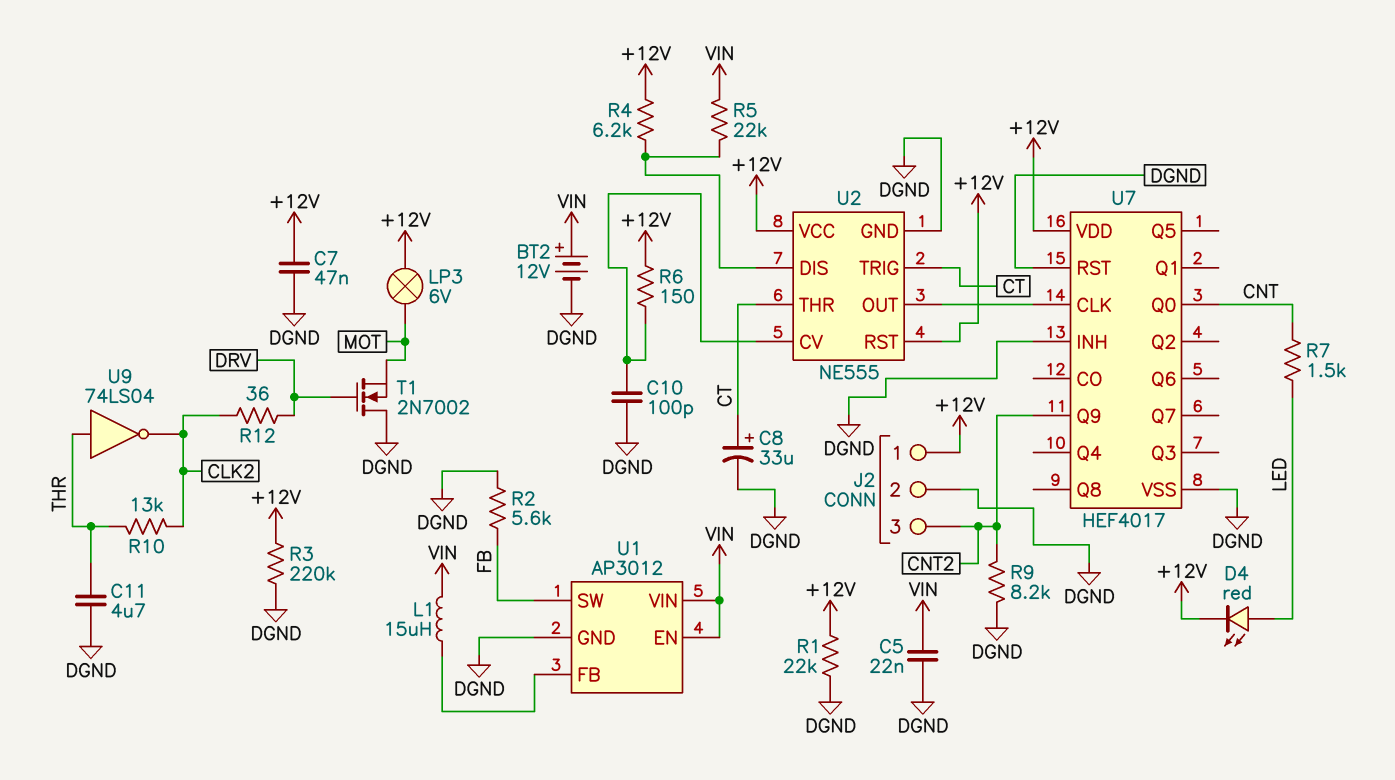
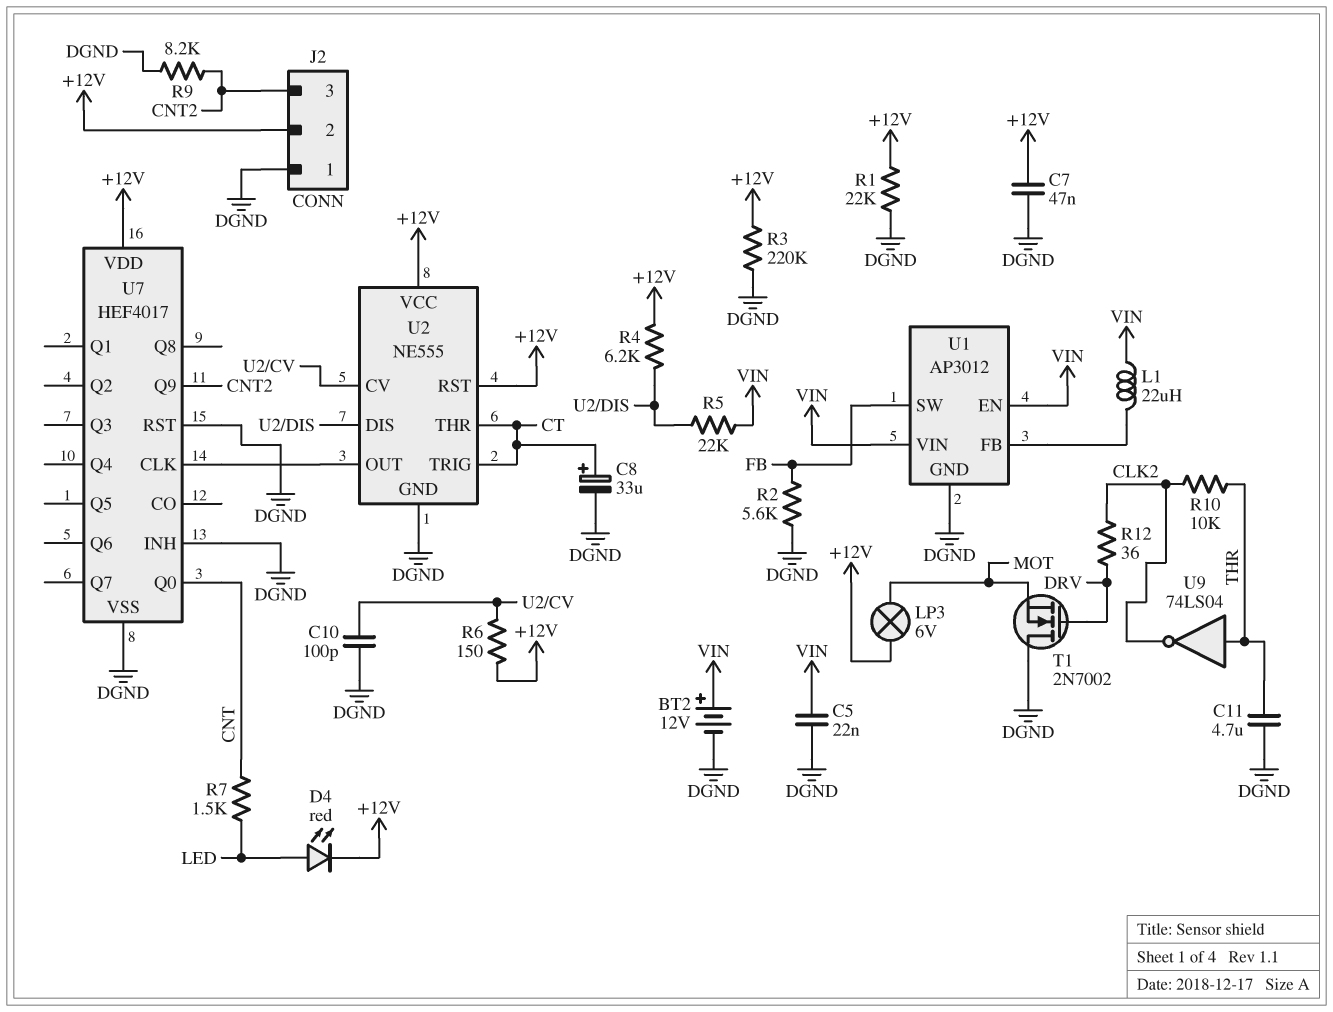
J2 pin 1: +12V -> DGND
J2 pin 2: DGND -> +12V
L1: 15uH (U1/FB, VIN) -> 22uH (U1/FB, VIN)
R10: 13k (CLK2, THR) -> 10k (CLK2, THR)

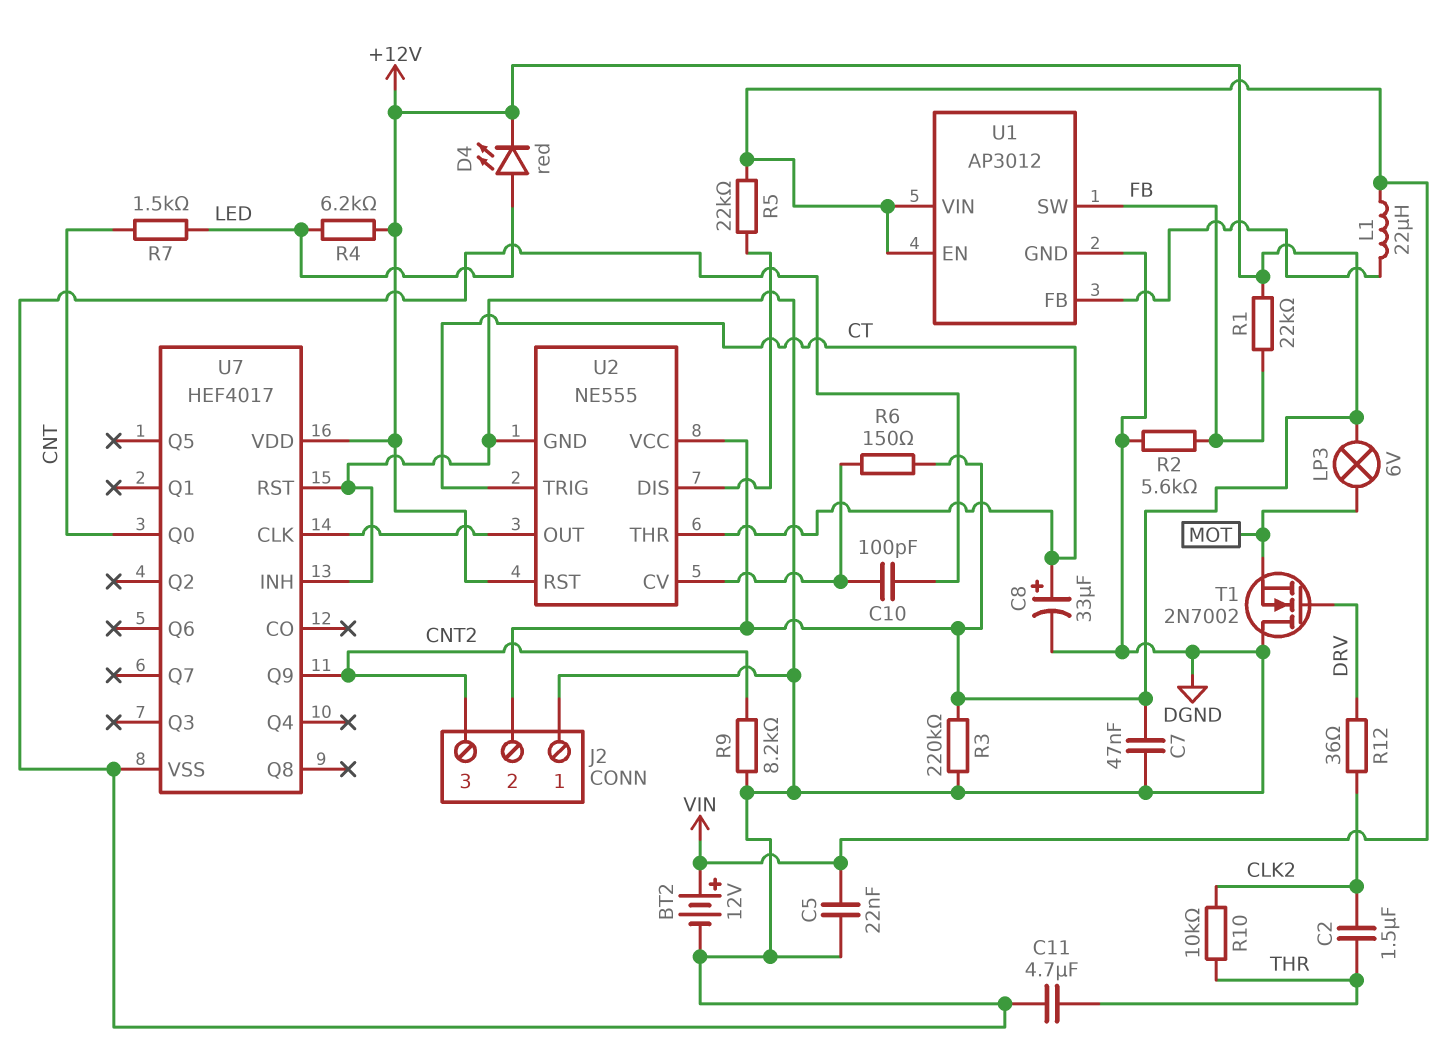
C2: none -> 1.5uF (CLK2, THR)
R1: 22k (+12V, DGND) -> 22k (+12V, FB)
R4: 6.2k (+12V, U2/DIS) -> 6.2k (+12V, LED)
U9: NOT 74LS04 (in THR, out CLK2) -> none

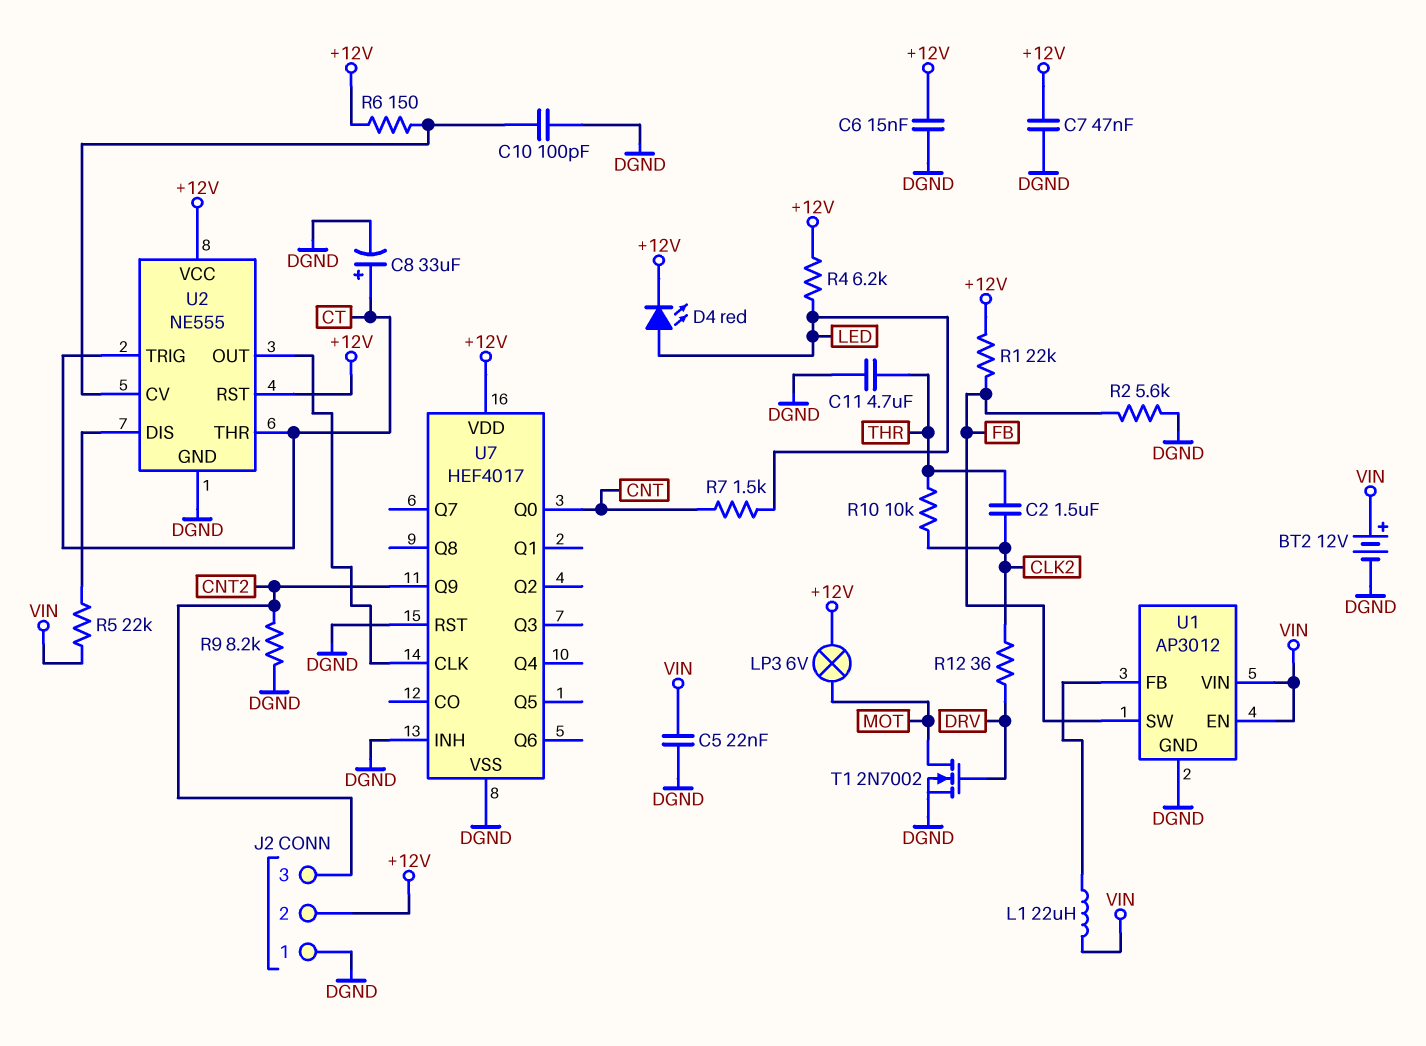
C6: none -> 15nF (+12V, DGND)
R3: 220k (+12V, DGND) -> none
T1: NMOS 2N7002 (G DRV, D DGND, S MOT) -> NMOS 2N7002 (G DRV, D MOT, S DGND)

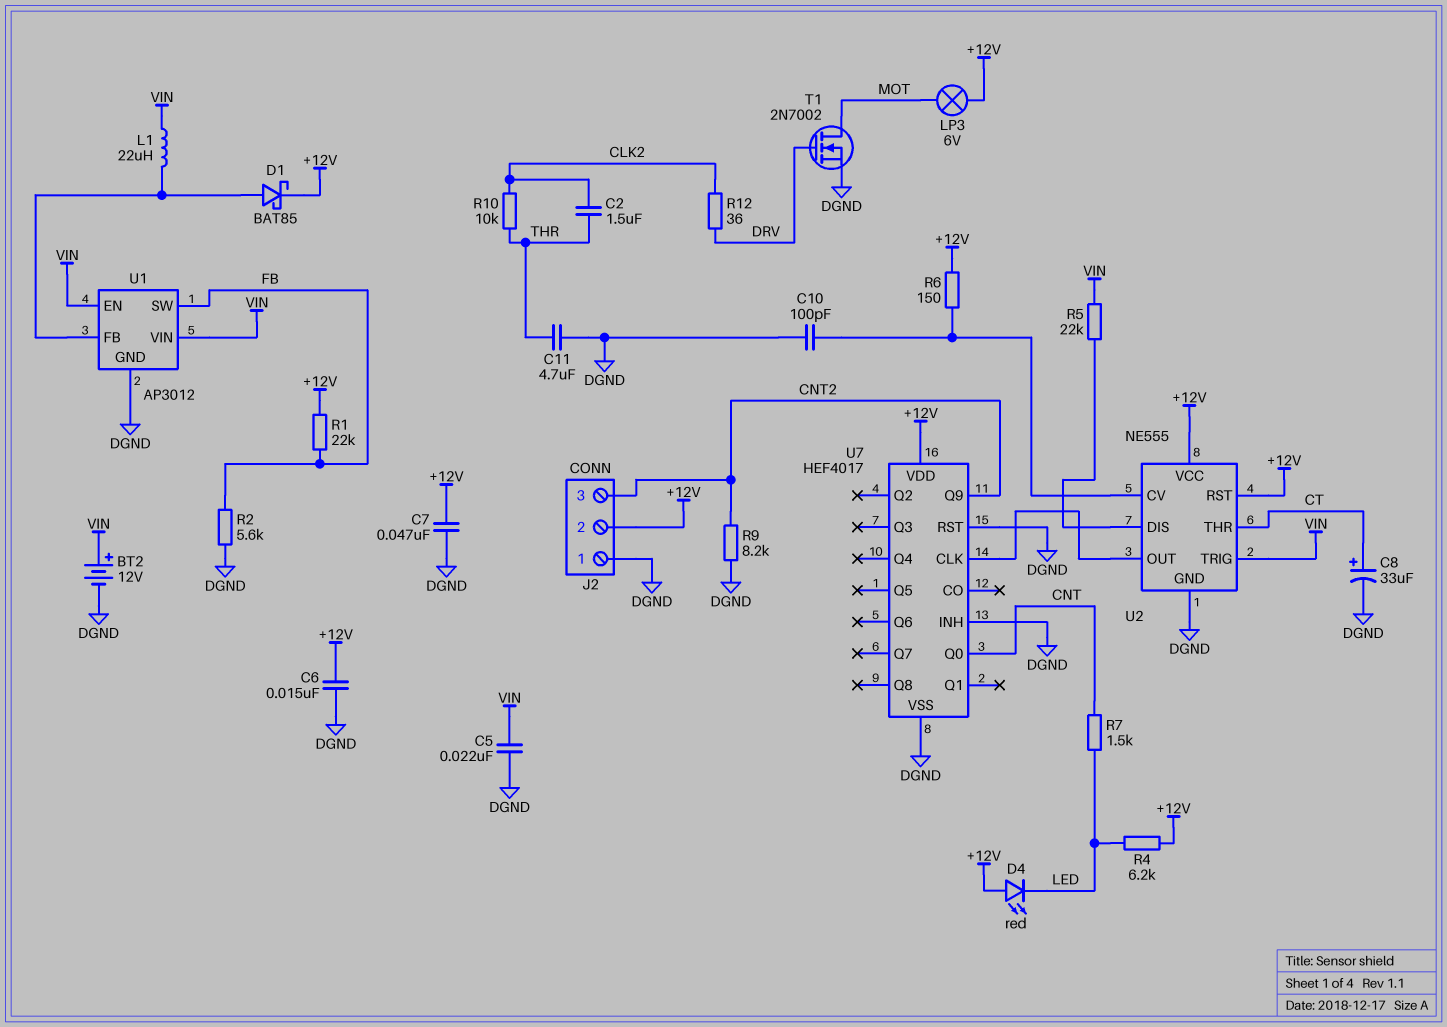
D1: none -> schottky BAT85 (A U1/FB, K +12V)
D4: LED red (A LED, K +12V) -> LED red (A +12V, K LED)
U2 pin TRIG: CT -> VIN

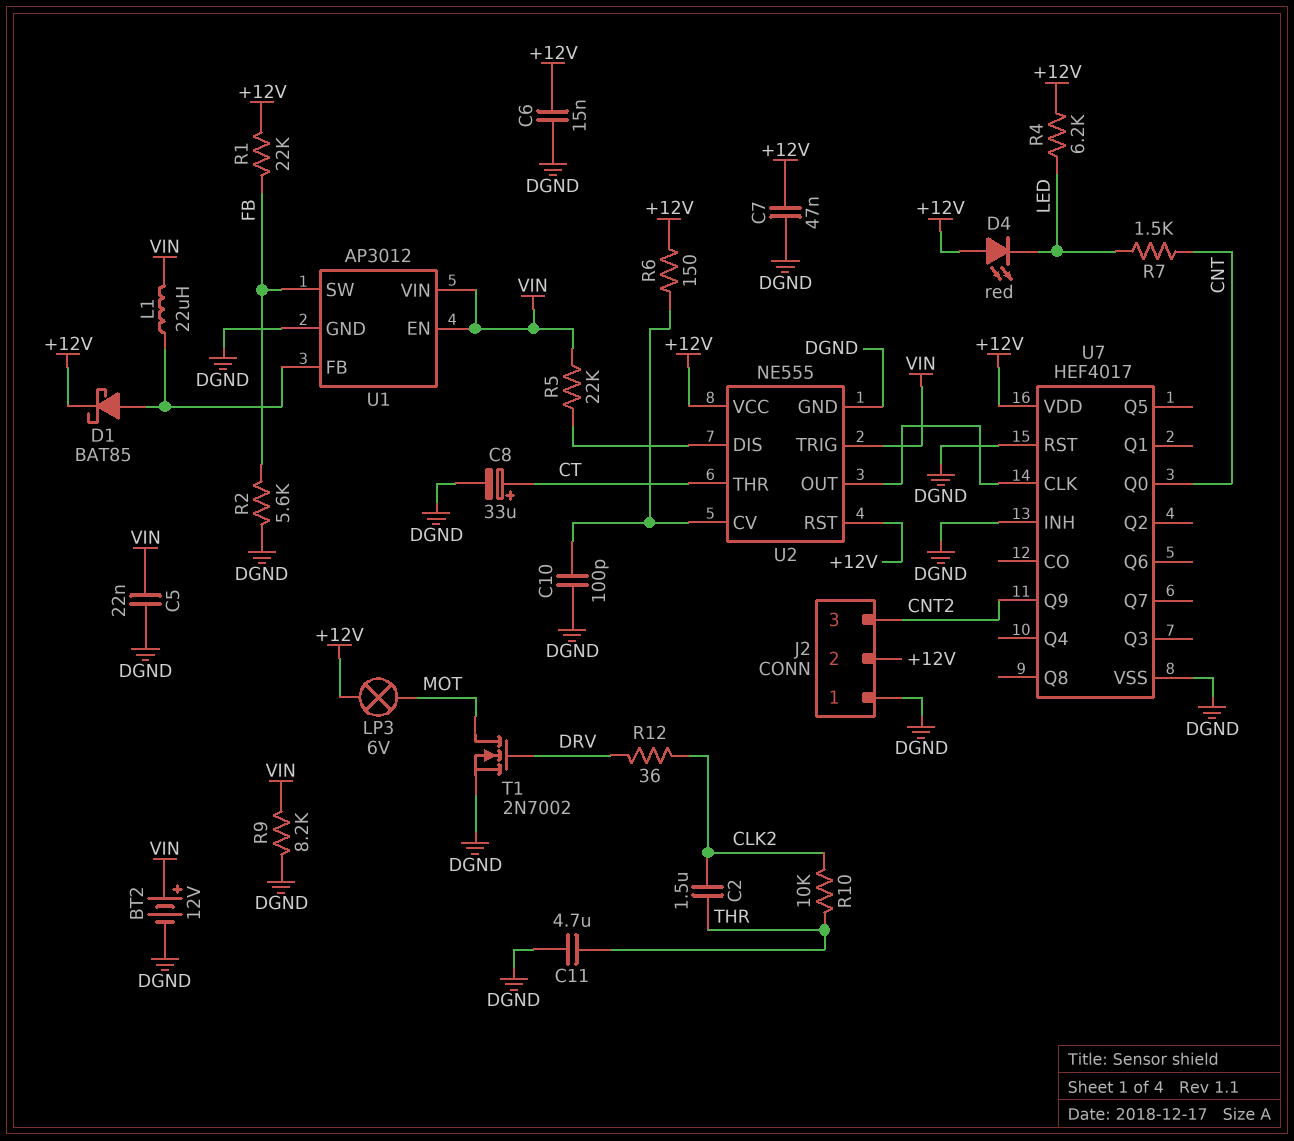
R9: 8.2k (CNT2, DGND) -> 8.2k (DGND, VIN)

